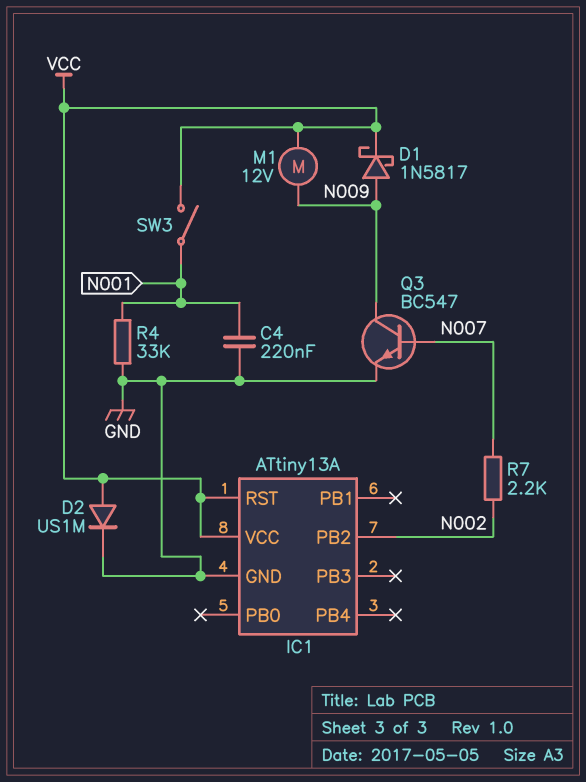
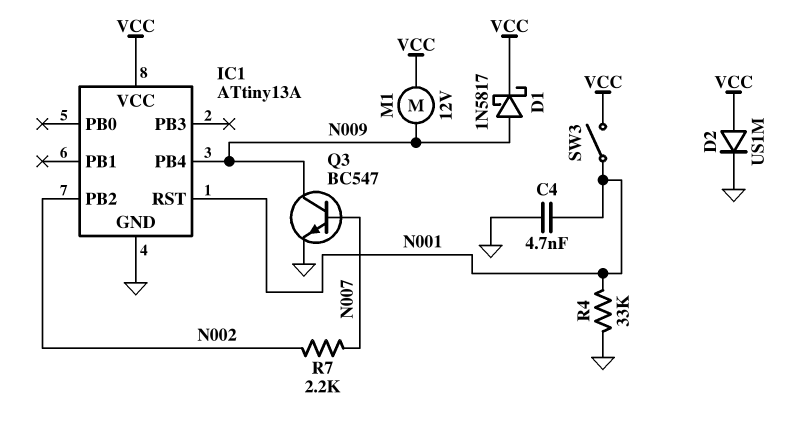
C4: 220nF (GND, N001) -> 4.7nF (GND, N001)
IC1 pin PB4: none -> N009
IC1 pin RST: VCC -> N001

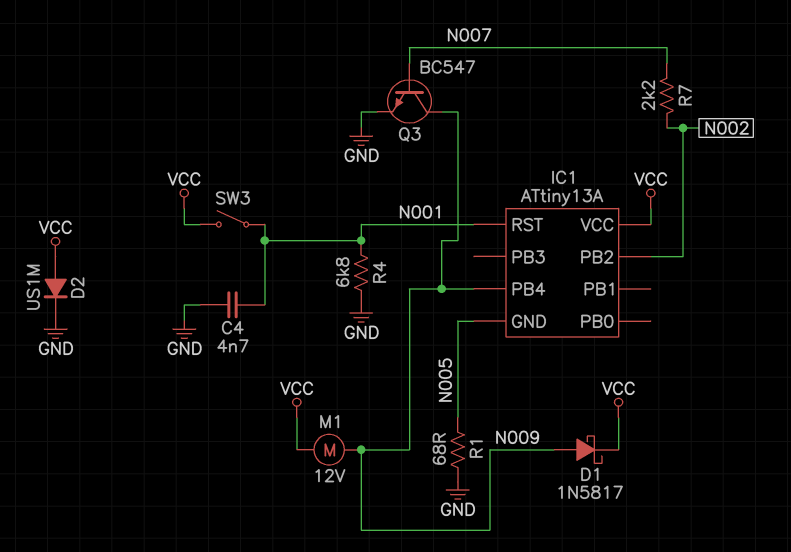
IC1 pin GND: GND -> N005
R1: none -> 68 (GND, N005)
R4: 33k (GND, N001) -> 6.8k (GND, N001)

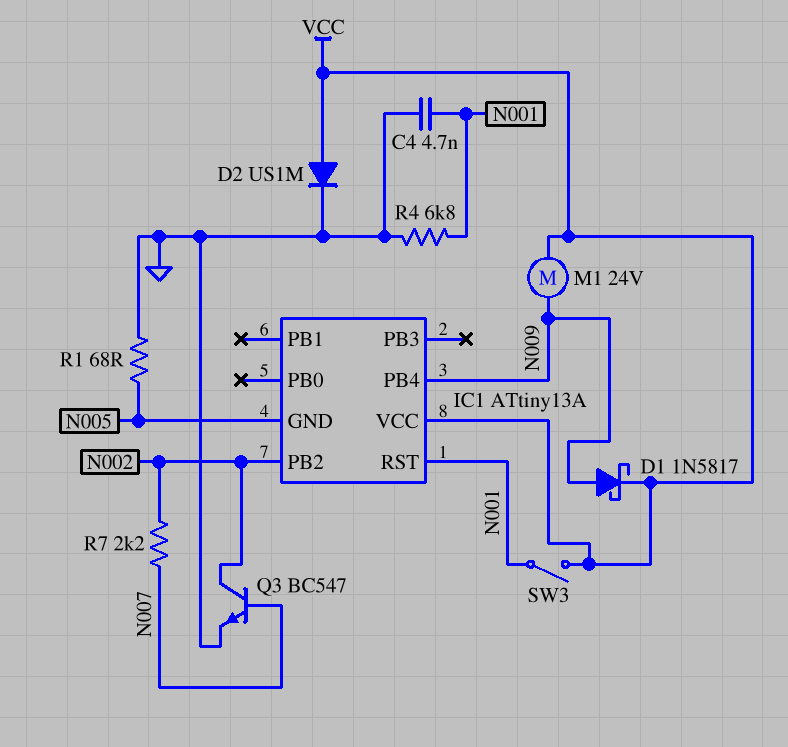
M1: motor 12V (N009, VCC) -> motor 24V (N009, VCC)
Q3: NPN BC547 (B N007, C N009, E GND) -> NPN BC547 (B N007, C N002, E GND)

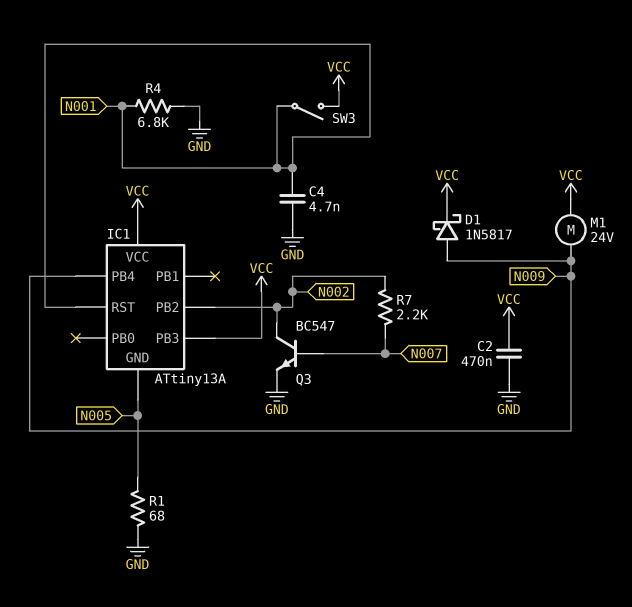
C2: none -> 470nF (GND, VCC)
D2: diode US1M (A VCC, K GND) -> none
IC1 pin PB3: none -> VCC

